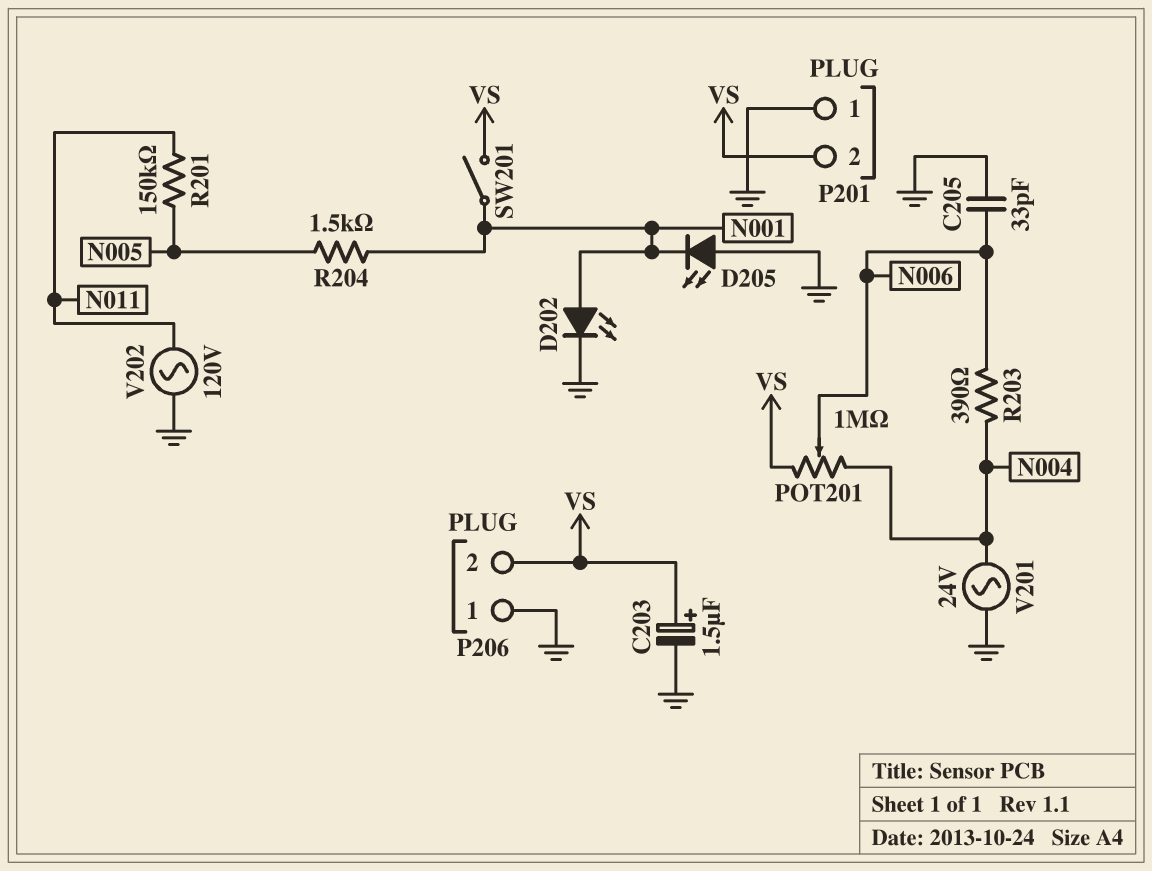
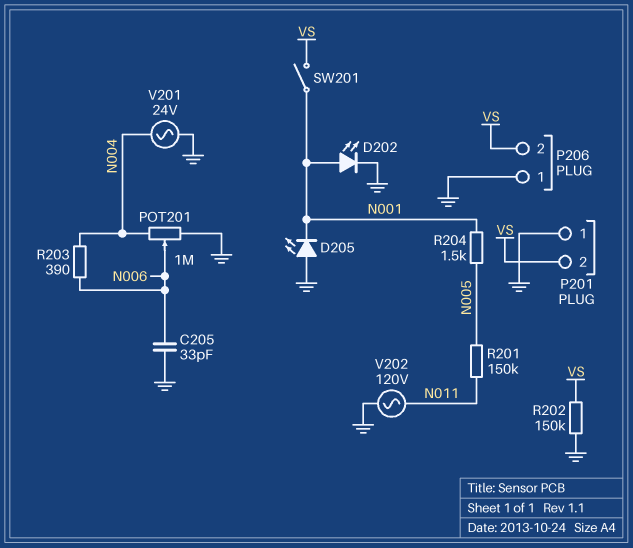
C203: 1.5uF (plus VS, minus GND) -> none
POT201: 1M (N004, VS, wiper N006) -> 1M (GND, N004, wiper N006)
R202: none -> 150k (GND, VS)

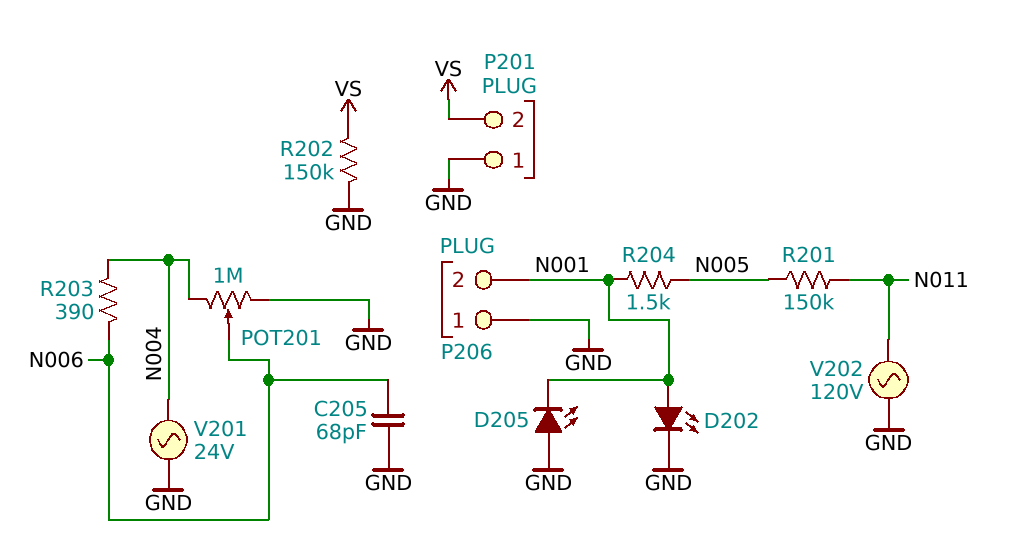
C205: 33pF (GND, N006) -> 68pF (GND, N006)
P206 pin 2: VS -> N001
SW201: switch (N001, VS) -> none

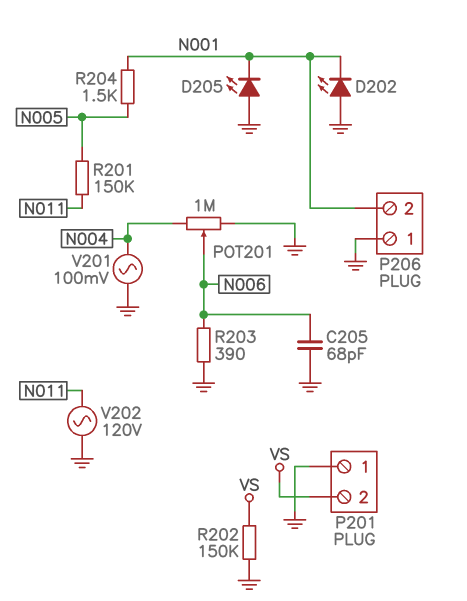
D202: LED (A N001, K GND) -> LED (A GND, K N001)
R203: 390 (N004, N006) -> 390 (GND, N006)
V201: AC 24V (GND, N004) -> AC 100mV (GND, N004)

